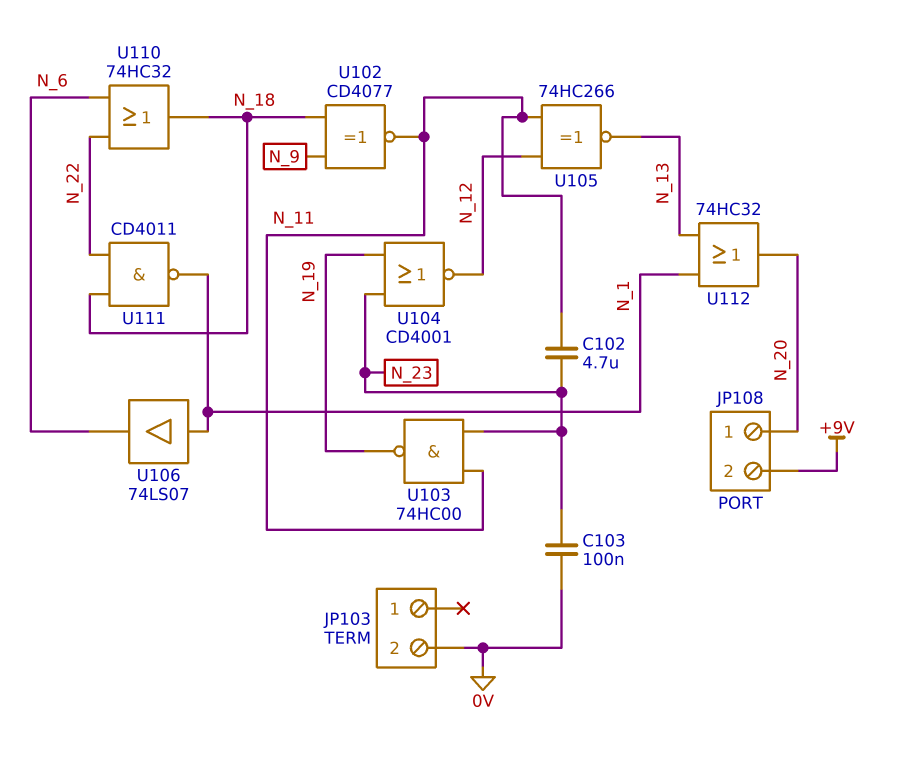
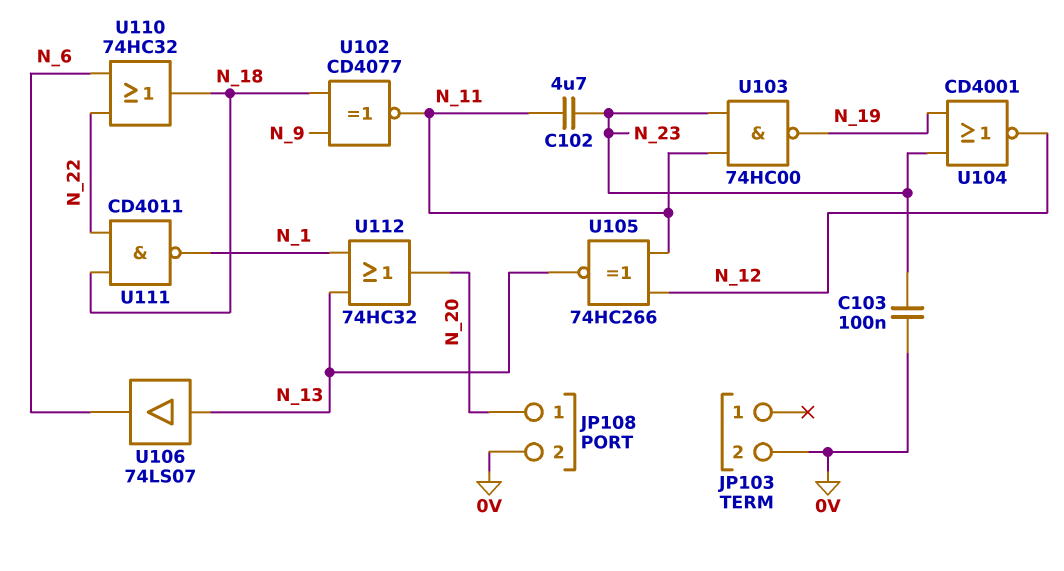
JP108 pin 2: +9V -> 0V
U106: buffer 74LS07 (in N_1, out N_6) -> buffer 74LS07 (in N_13, out N_6)

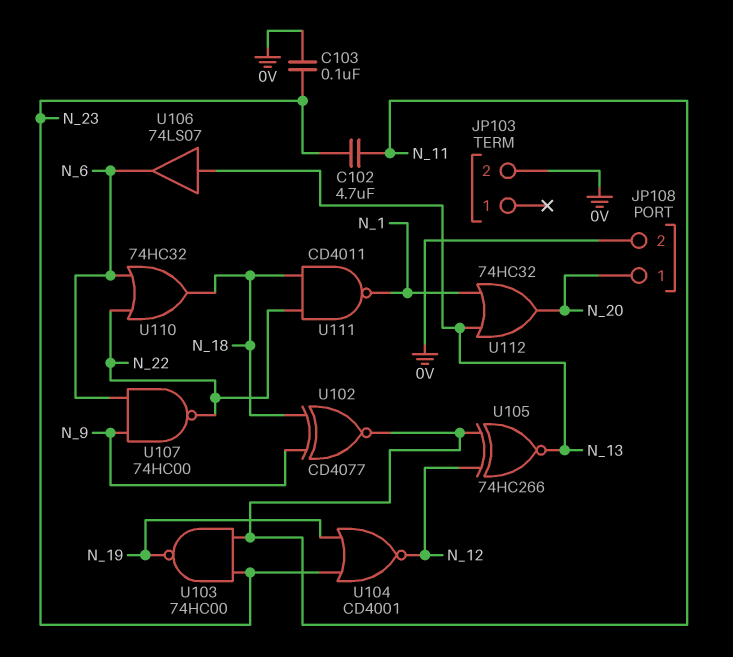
U107: none -> NAND 74HC00 (in N_6, in N_9, out N_22)

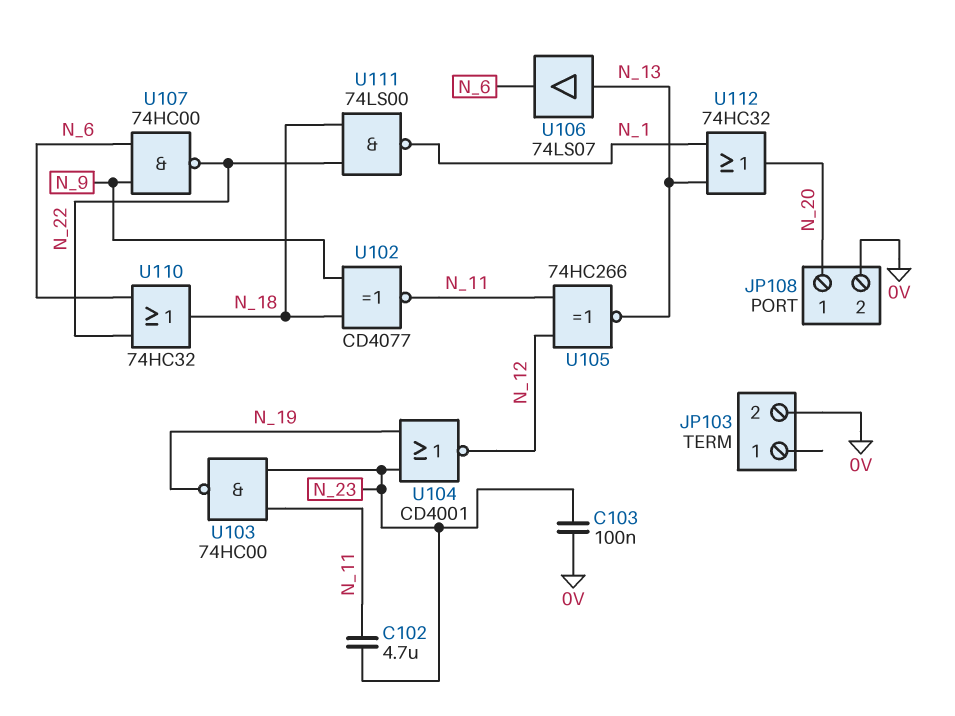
U111: NAND CD4011 (in N_18, in N_22, out N_1) -> NAND 74LS00 (in N_18, in N_22, out N_1)

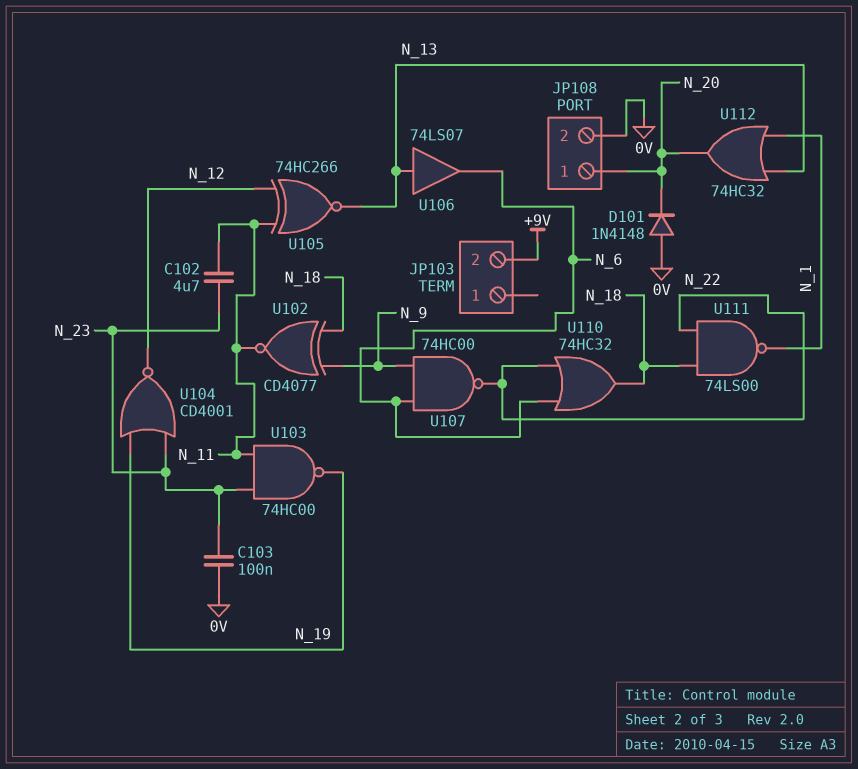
D101: none -> diode 1N4148 (A 0V, K N_20)
JP103 pin 2: 0V -> +9V

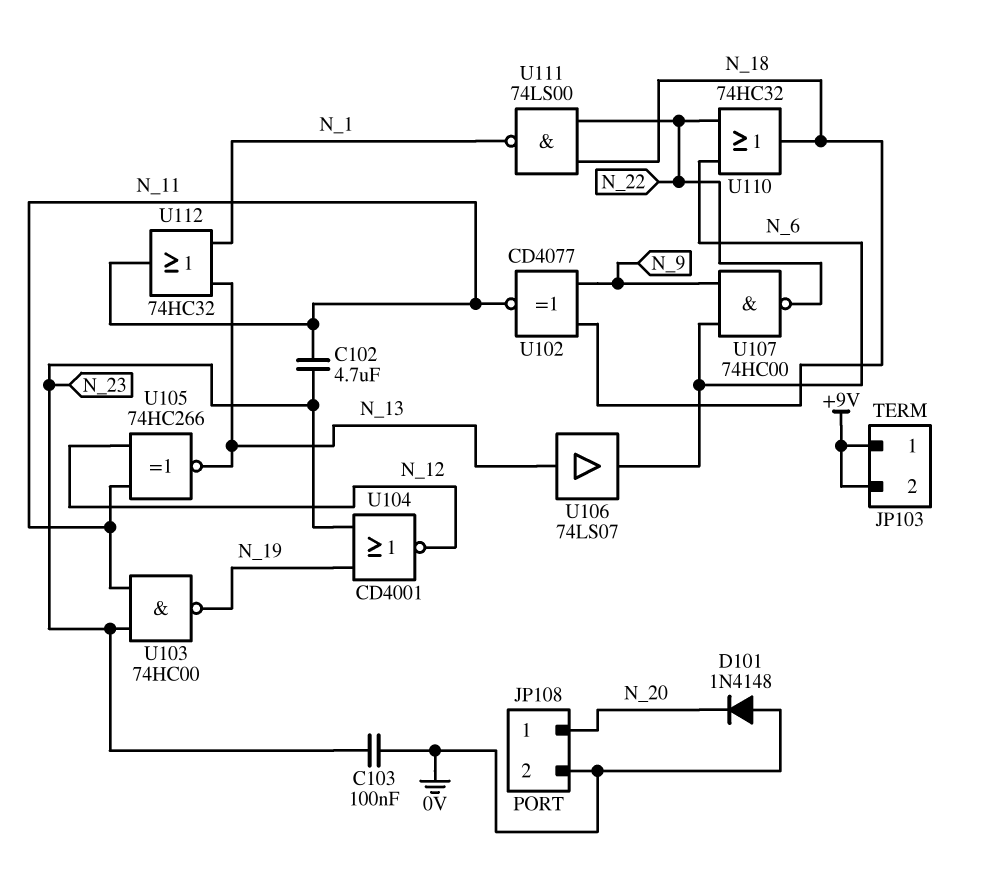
JP103 pin 1: none -> +9V
U112: OR 74HC32 (in N_1, in N_13, out N_20) -> OR 74HC32 (in N_1, in N_13, out N_11)

